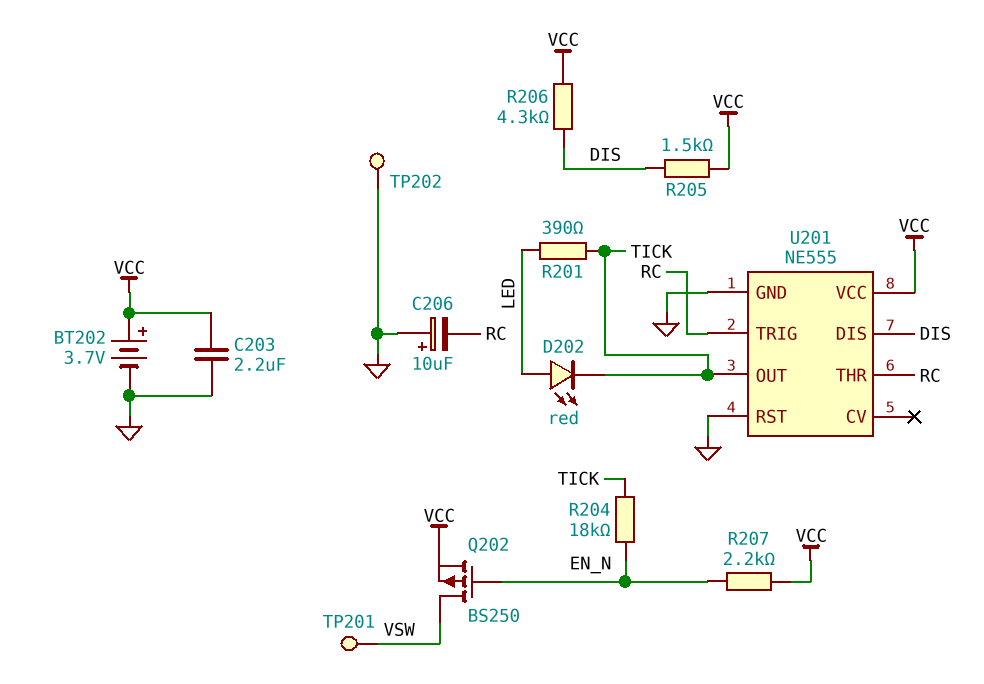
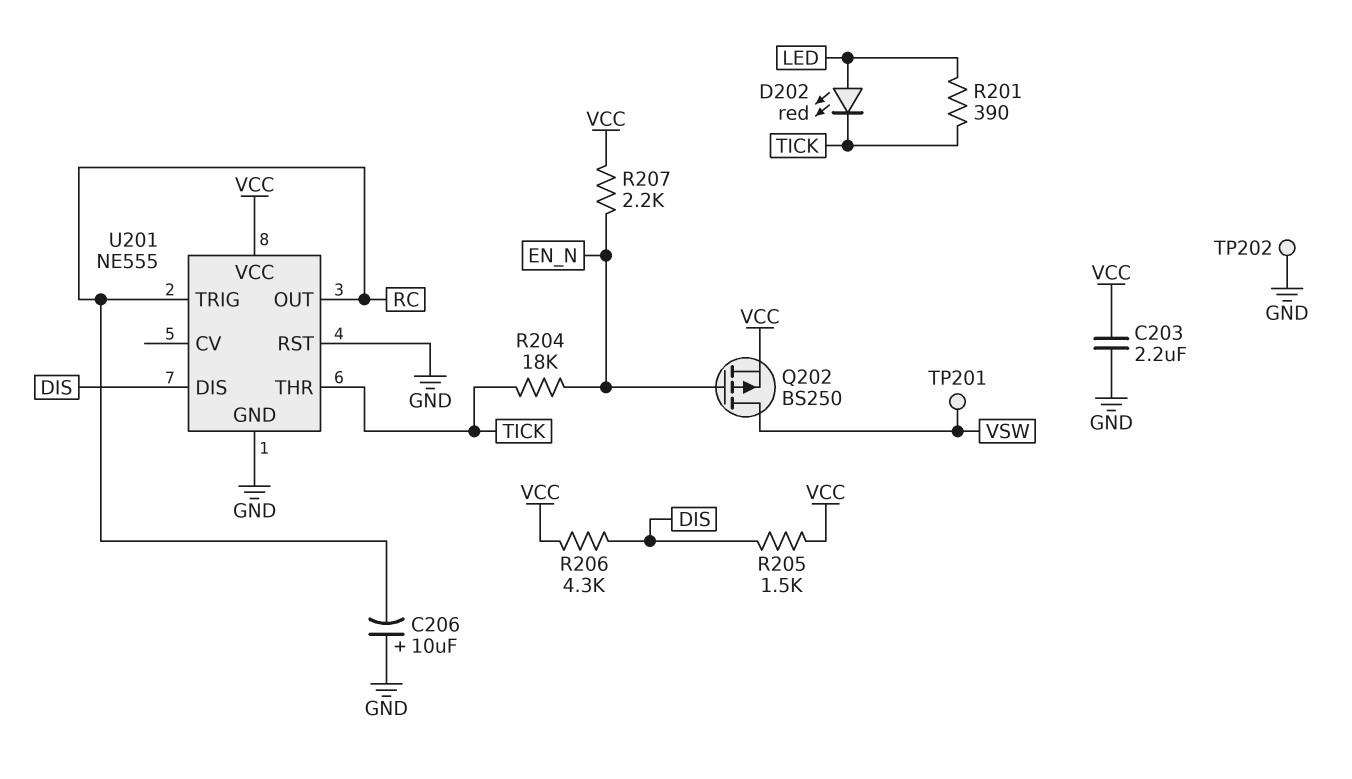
BT202: 3.7V (plus VCC, minus GND) -> none
U201 pin OUT: TICK -> RC
U201 pin THR: RC -> TICK

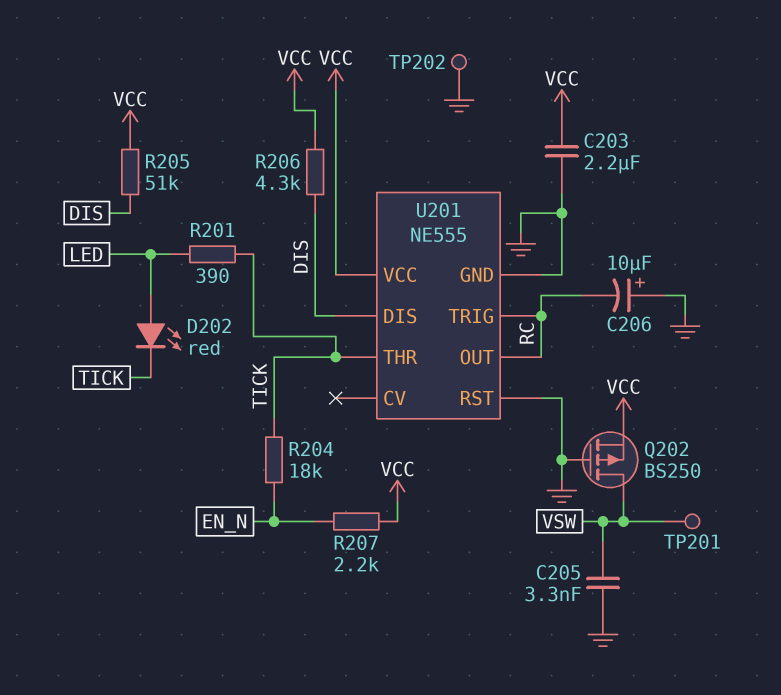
C205: none -> 3.3nF (GND, VSW)
Q202: PMOS BS250 (G EN_N, D VSW, S VCC) -> PMOS BS250 (G GND, D VSW, S VCC)
R205: 1.5k (DIS, VCC) -> 51k (DIS, VCC)

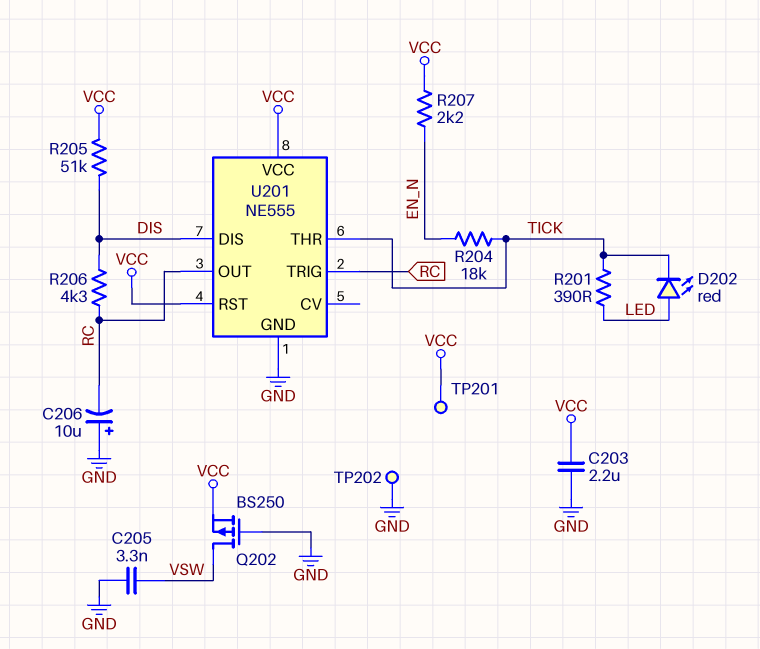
R206: 4.3k (DIS, VCC) -> 4.3k (DIS, RC)
TP201: test point (VSW) -> test point (VCC)
U201 pin RST: GND -> VCC

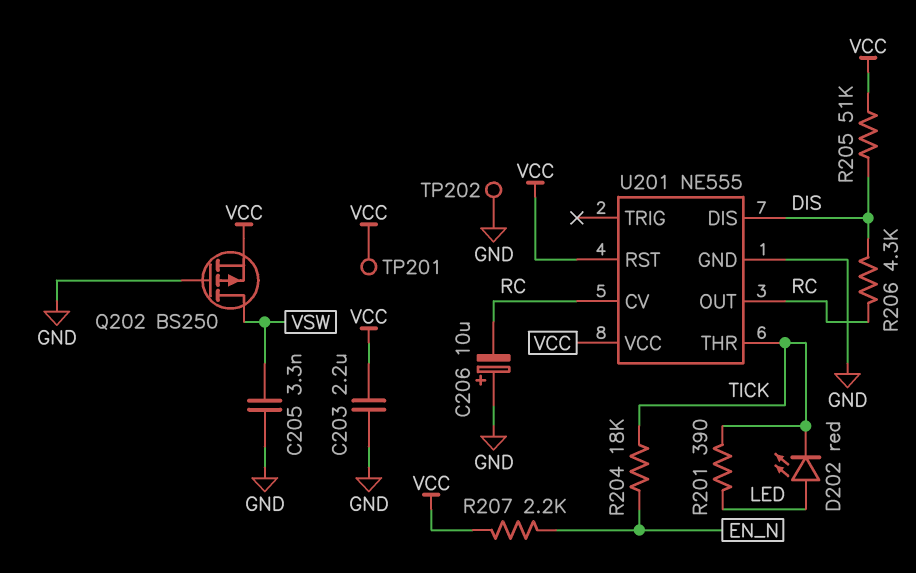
U201 pin CV: none -> RC
U201 pin TRIG: RC -> none

